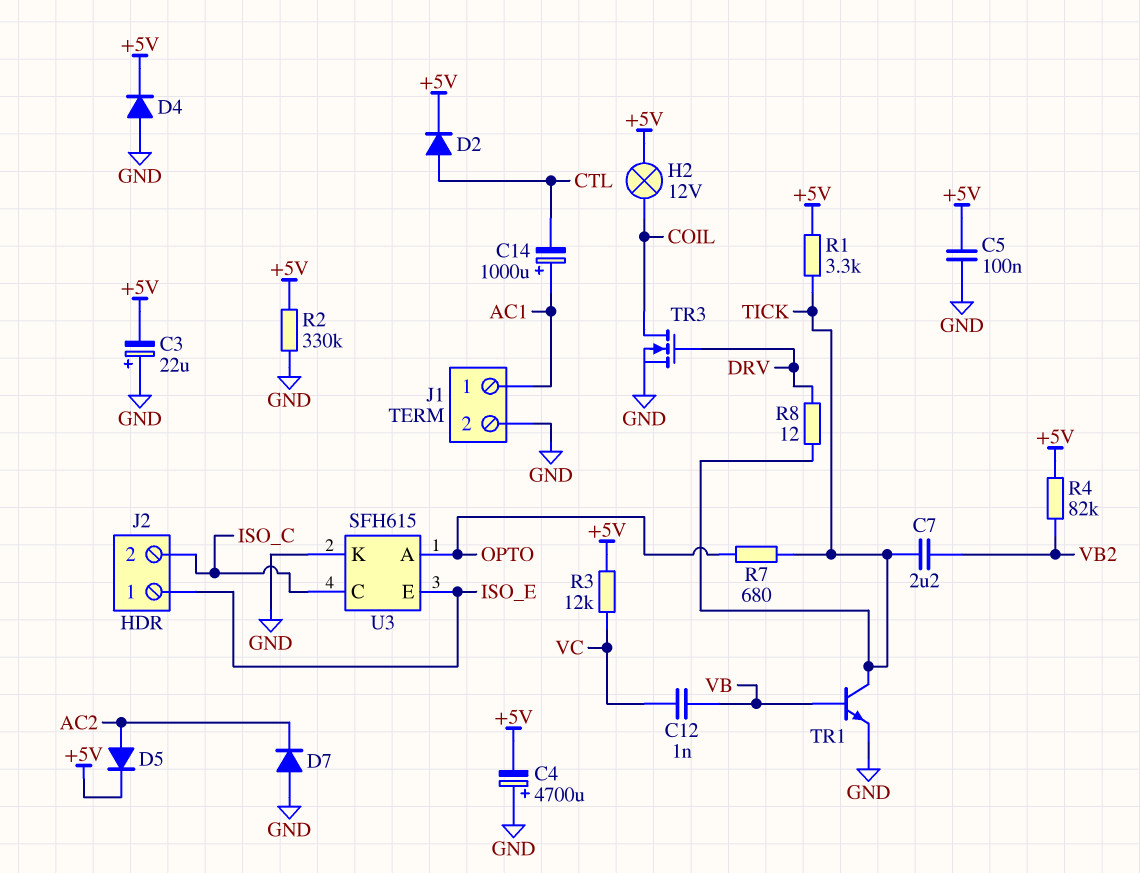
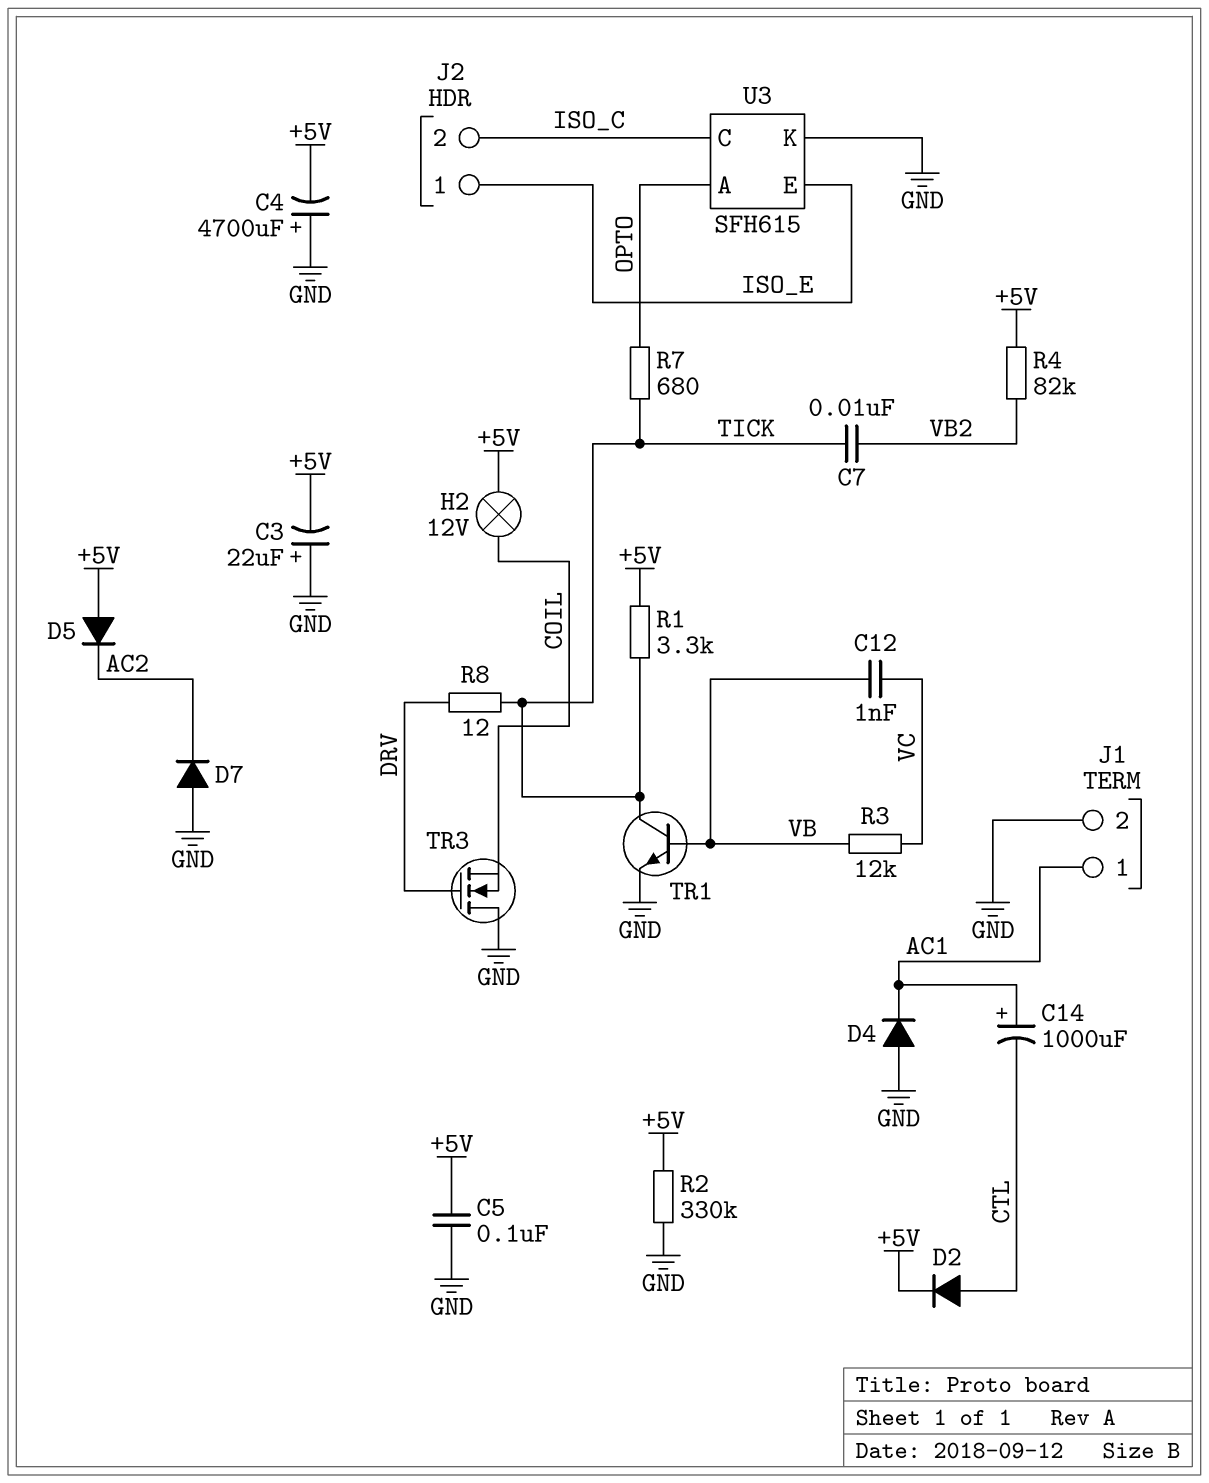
C7: 2.2uF (TICK, VB2) -> 10nF (TICK, VB2)
D4: diode (A GND, K +5V) -> diode (A GND, K AC1)
D5: diode (A AC2, K +5V) -> diode (A +5V, K AC2)
R3: 12k (+5V, VC) -> 12k (VB, VC)
TR3: NMOS (G DRV, D COIL, S GND) -> NMOS (G DRV, D GND, S COIL)

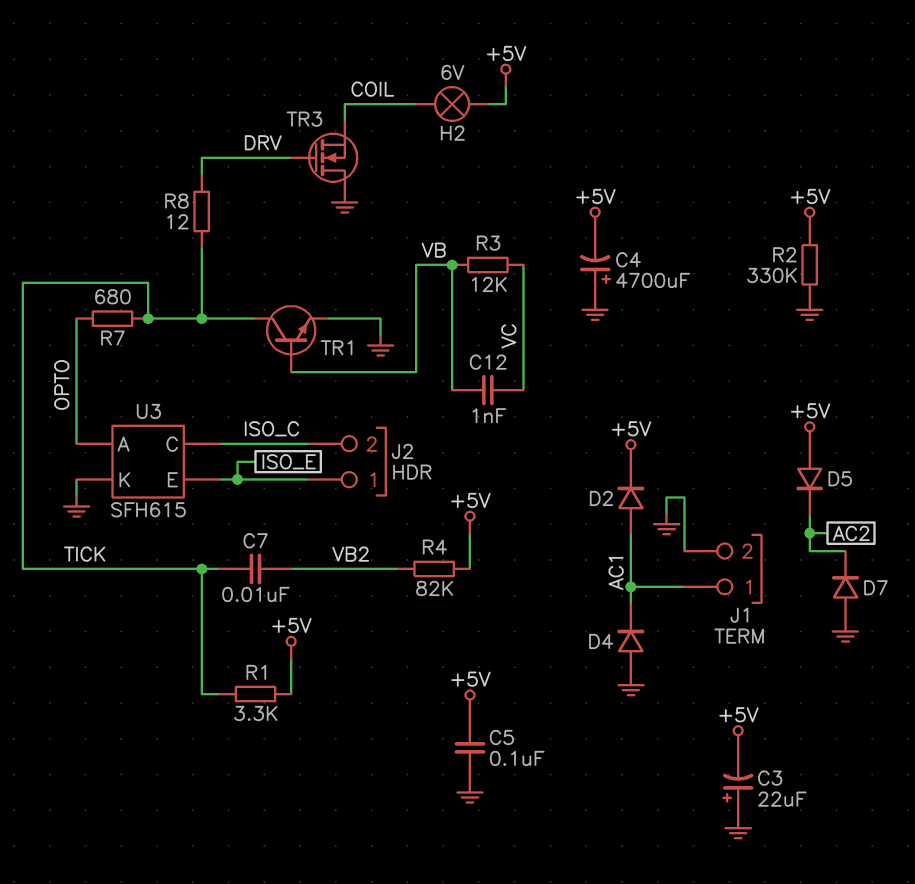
C14: 1000uF (plus AC1, minus CTL) -> none
D2: diode (A CTL, K +5V) -> diode (A AC1, K +5V)
H2: lamp 12V (+5V, COIL) -> lamp 6V (+5V, COIL)

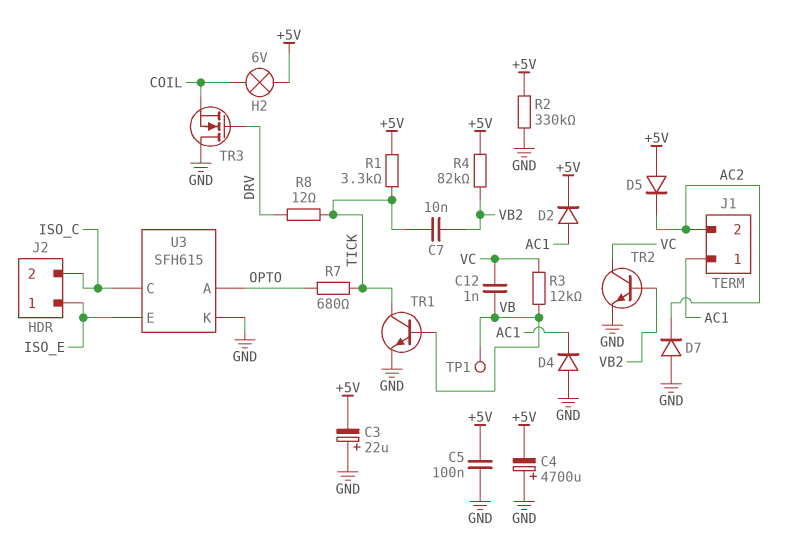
J1 pin 2: GND -> AC2
TP1: none -> test point (VB)
TR2: none -> NPN (B VB2, C VC, E GND)

